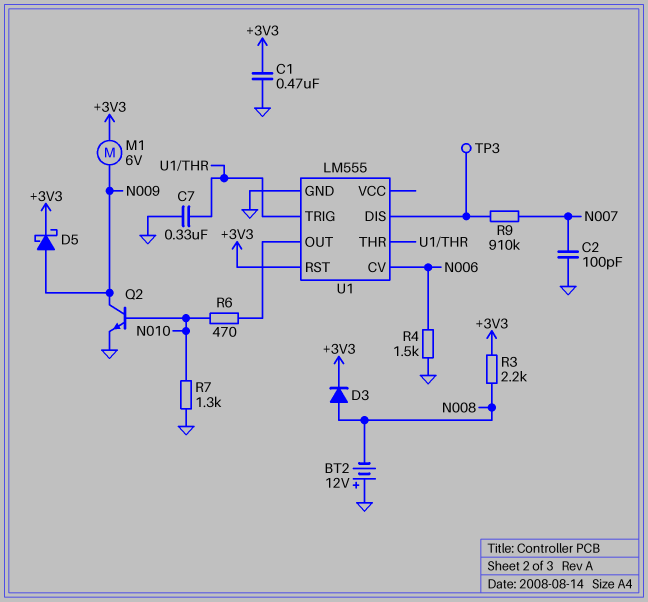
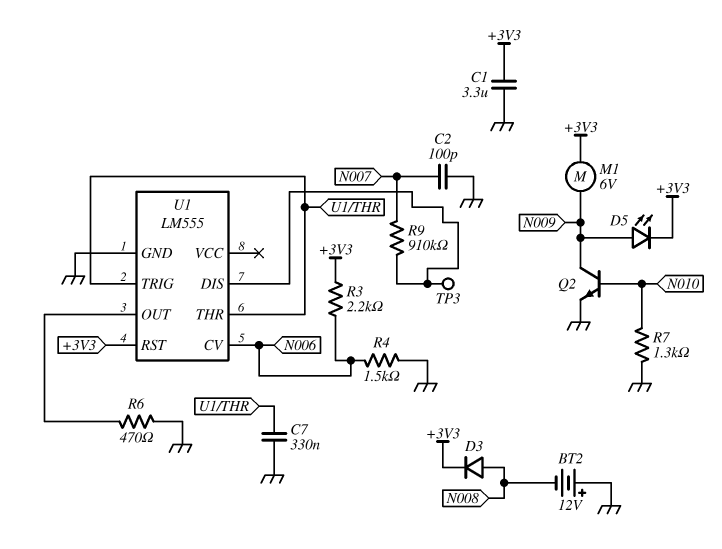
C1: 470nF (+3V3, GND) -> 3.3uF (+3V3, GND)
D5: schottky (A N009, K +3V3) -> LED (A N009, K +3V3)
R3: 2.2k (+3V3, N008) -> 2.2k (+3V3, N006)
R6: 470 (N010, U1/OUT) -> 470 (GND, U1/OUT)

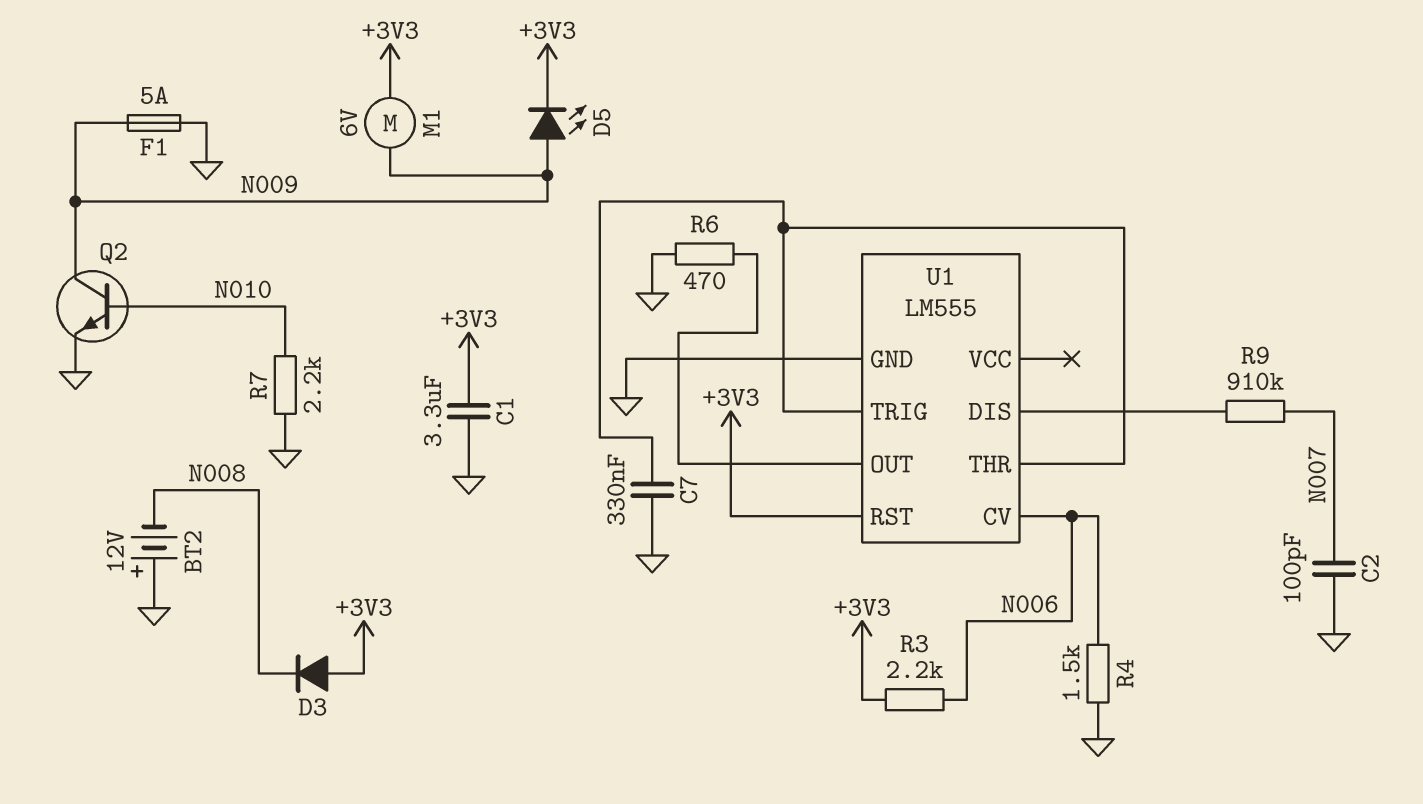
D3: diode (A N008, K +3V3) -> diode (A +3V3, K N008)
F1: none -> 5A (GND, N009)
R7: 1.3k (GND, N010) -> 2.2k (GND, N010)
TP3: test point (U1/DIS) -> none

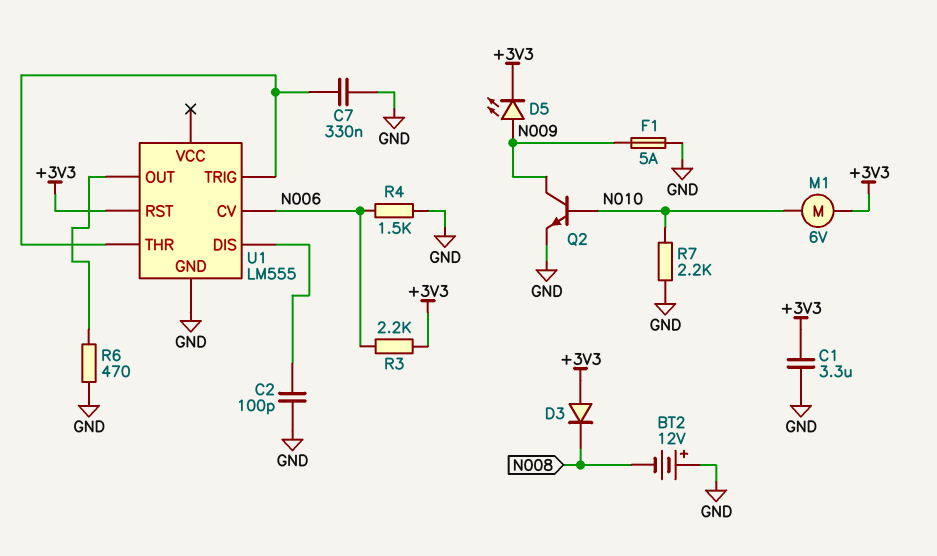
C2: 100pF (GND, N007) -> 100pF (GND, U1/DIS)
M1: motor 6V (+3V3, N009) -> motor 6V (+3V3, N010)
R9: 910k (N007, U1/DIS) -> none

